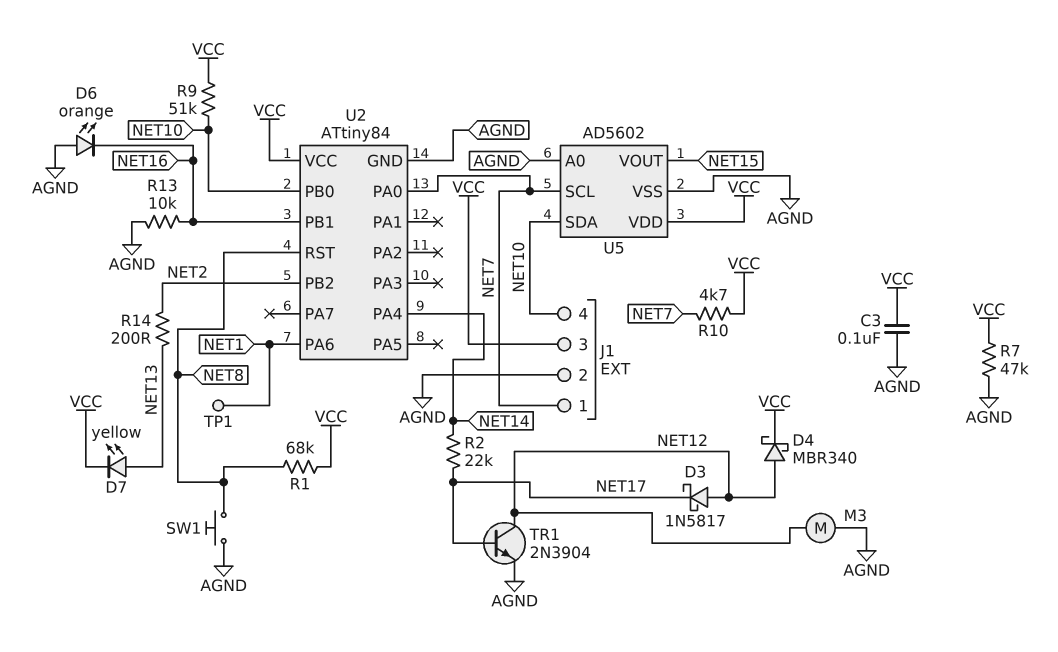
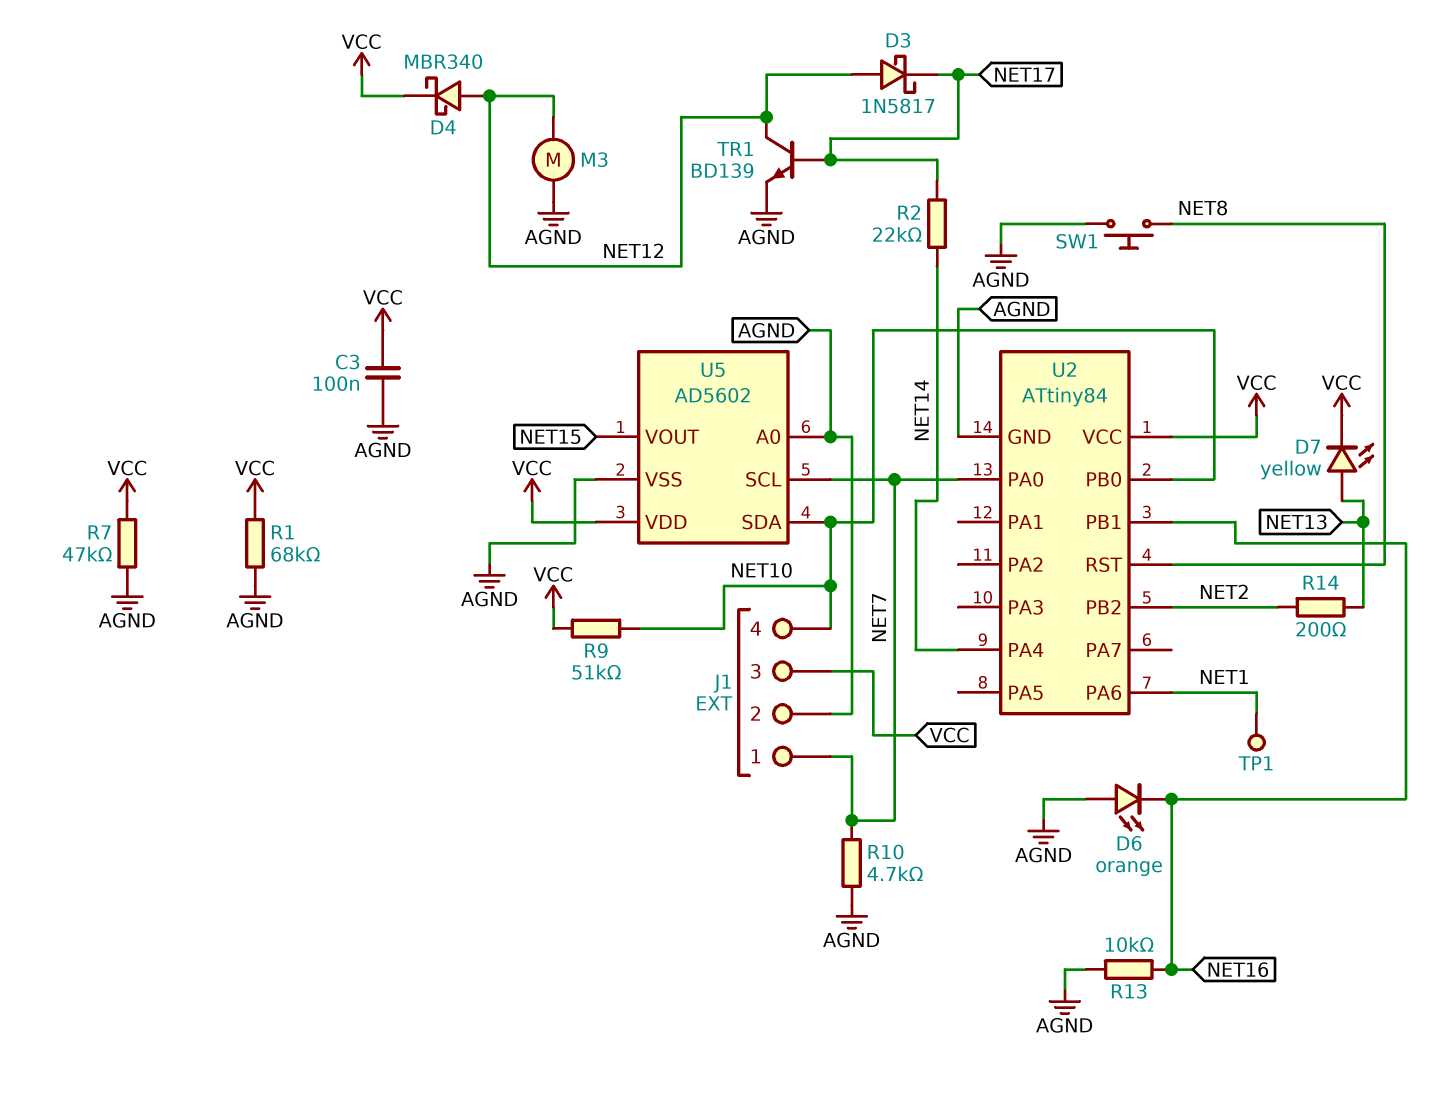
R1: 68k (NET8, VCC) -> 68k (AGND, VCC)
R10: 4.7k (NET7, VCC) -> 4.7k (AGND, NET7)
TR1: NPN 2N3904 (B NET17, C NET12, E AGND) -> NPN BD139 (B NET17, C NET12, E AGND)

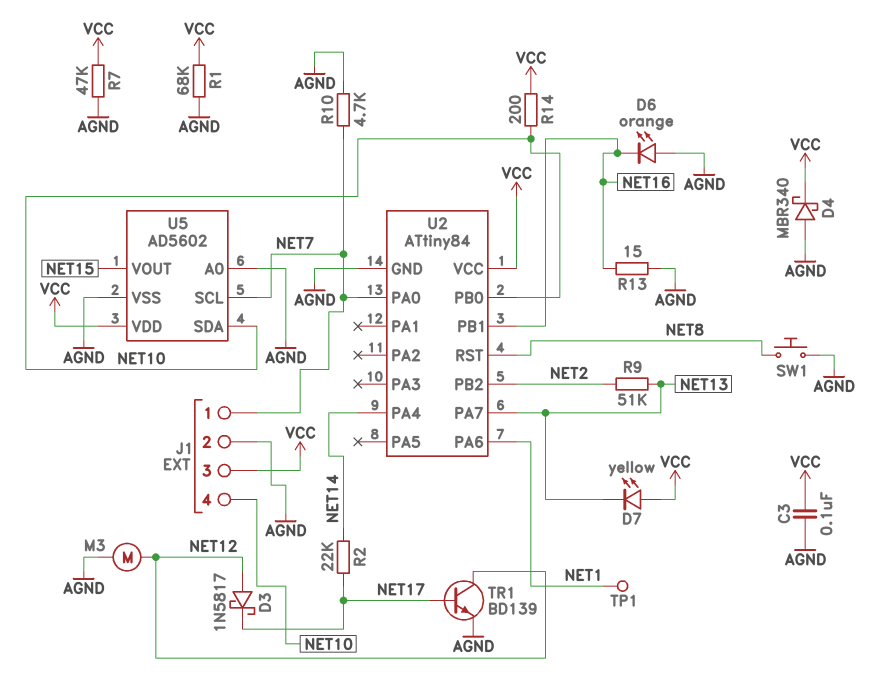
D4: schottky MBR340 (A NET12, K VCC) -> schottky MBR340 (A AGND, K VCC)
D7: LED yellow (A NET13, K VCC) -> LED yellow (A VCC, K NET13)
R9: 51k (NET10, VCC) -> 51k (NET2, NET13)
R13: 10k (AGND, NET16) -> 15 (AGND, NET16)
R14: 200 (NET2, NET13) -> 200 (NET10, VCC)
U2 pin PA7: none -> NET13

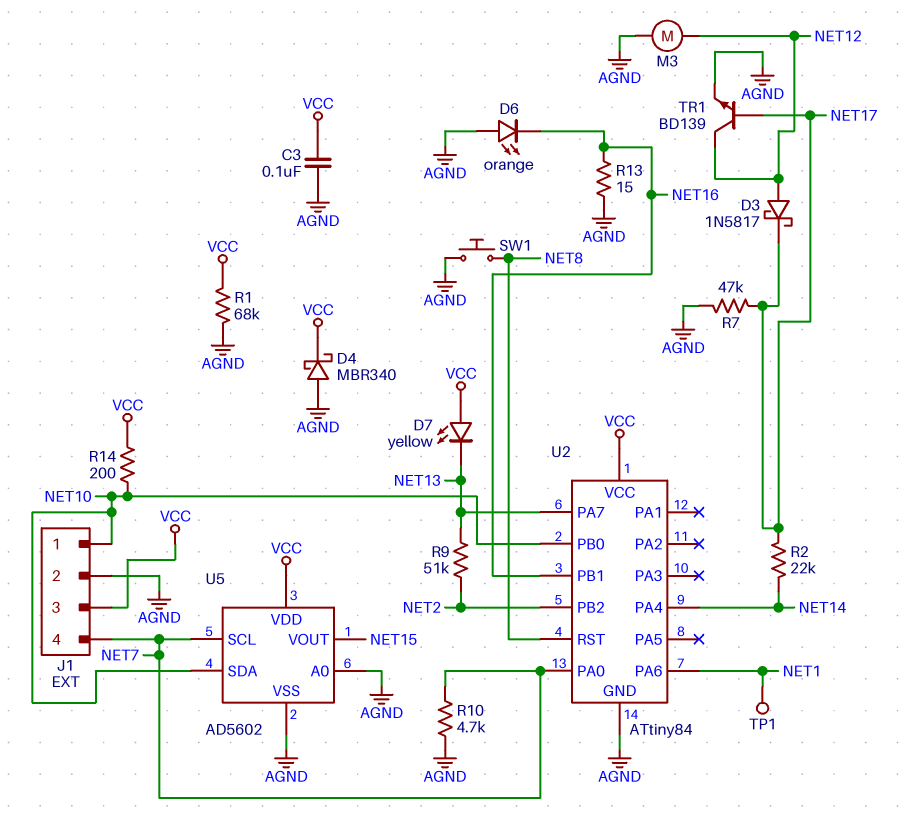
J1 pin 1: NET7 -> NET10
J1 pin 4: NET10 -> NET7
R7: 47k (AGND, VCC) -> 47k (AGND, NET17)

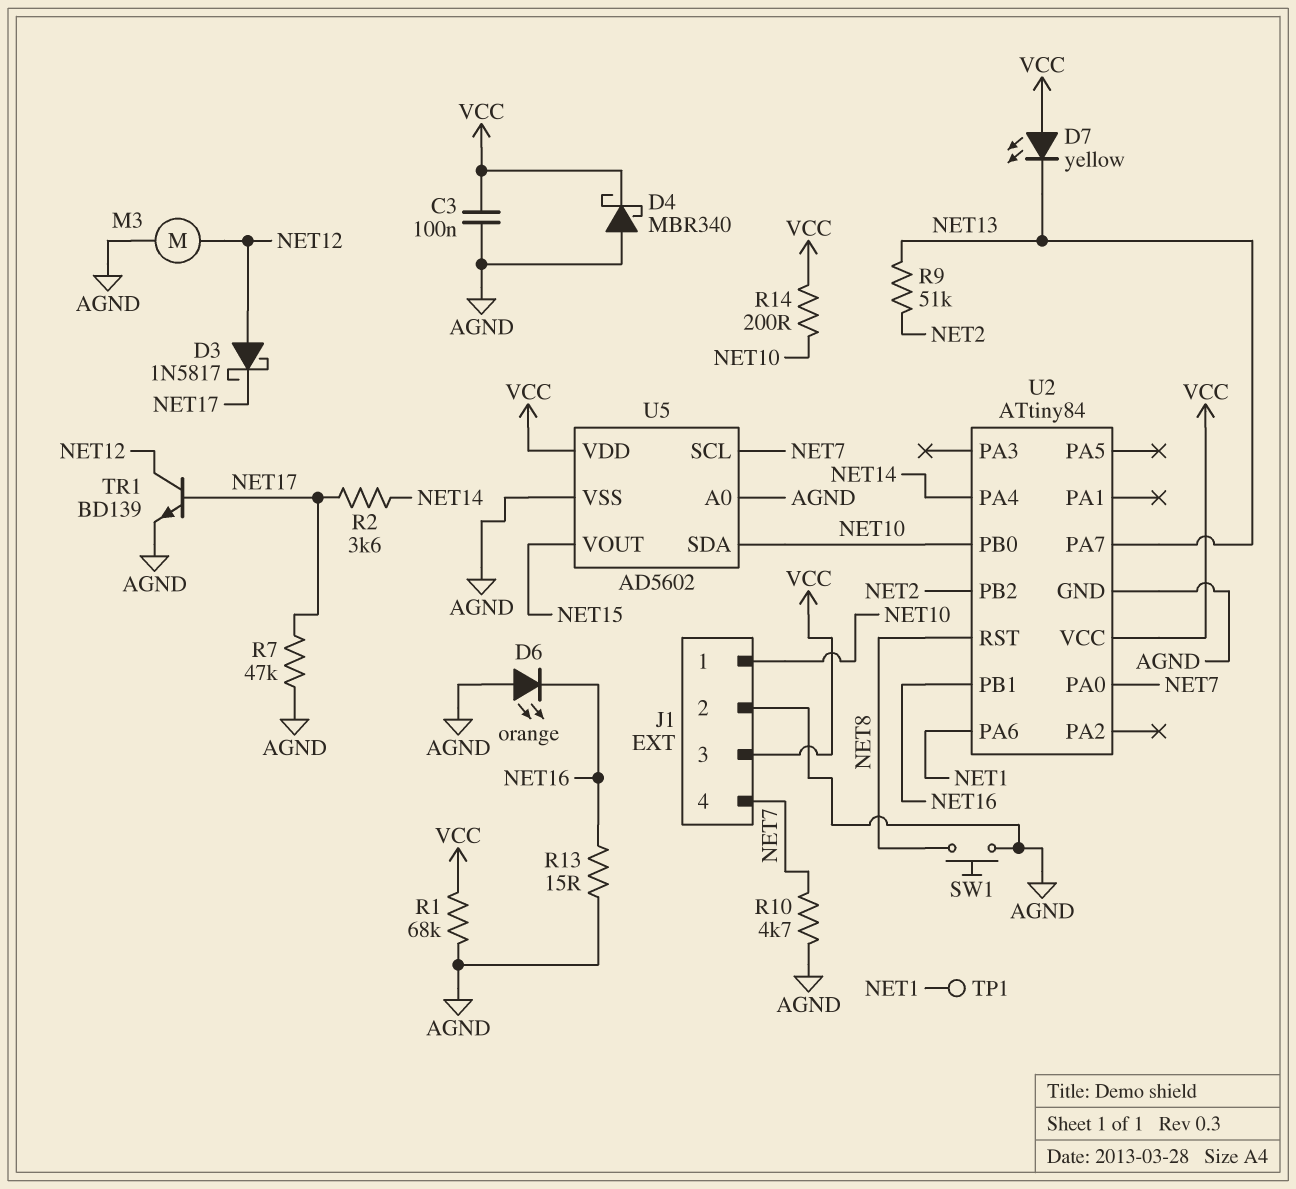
R2: 22k (NET14, NET17) -> 3.6k (NET14, NET17)

